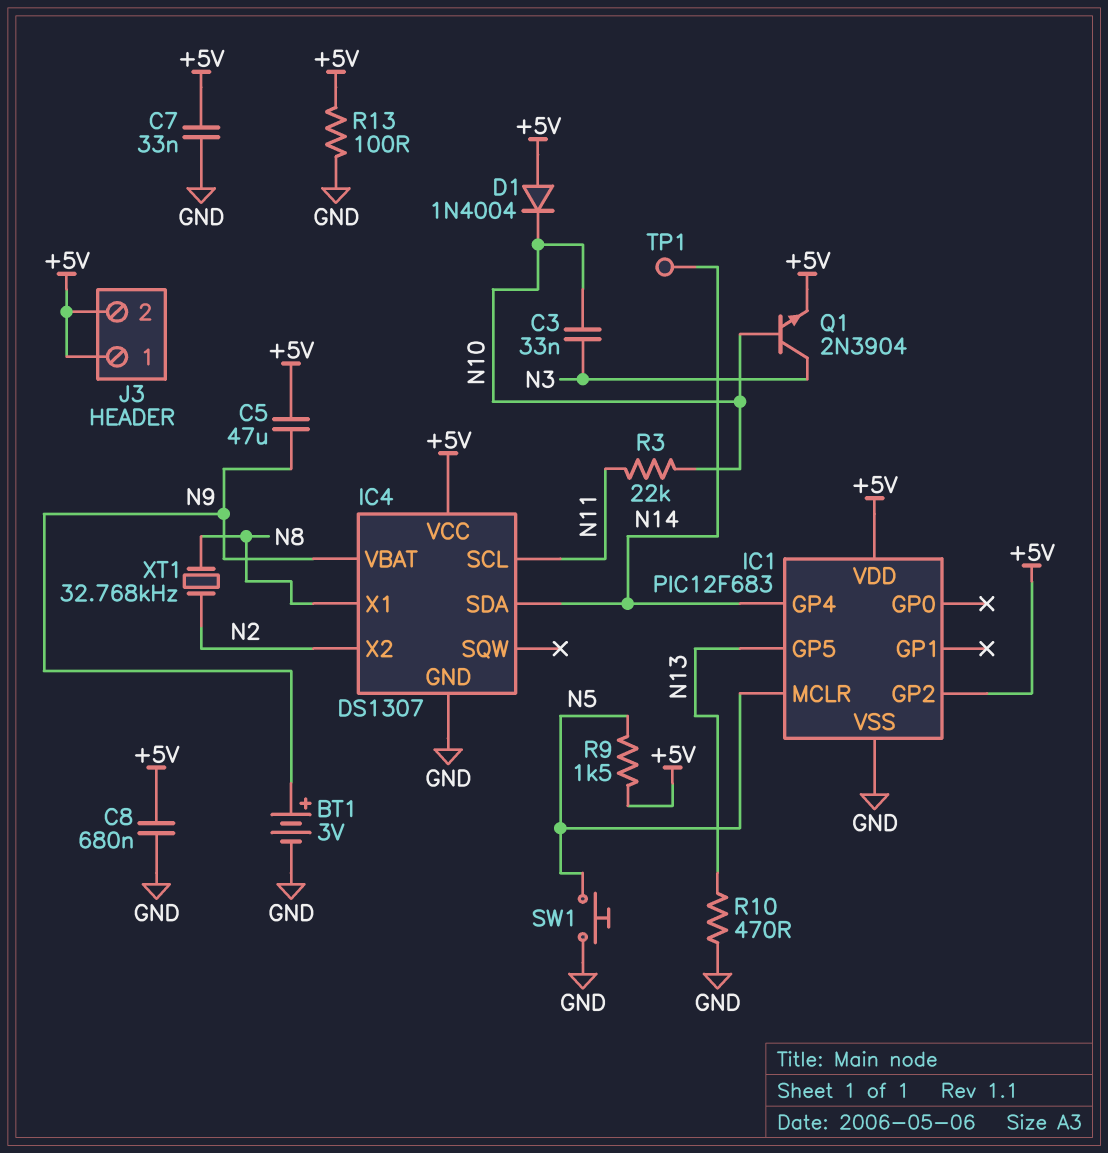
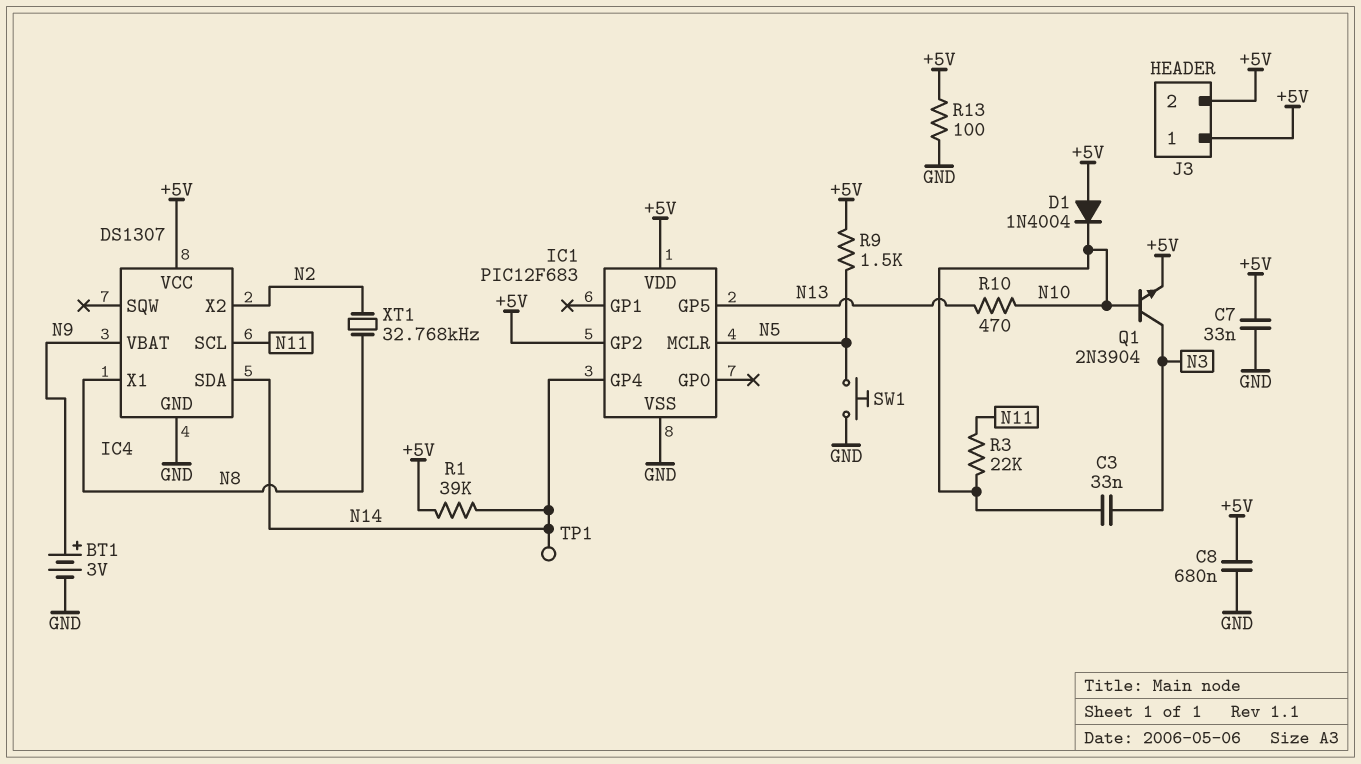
C5: 47uF (+5V, N9) -> none
R1: none -> 39k (+5V, N14)
R10: 470 (GND, N13) -> 470 (N10, N13)

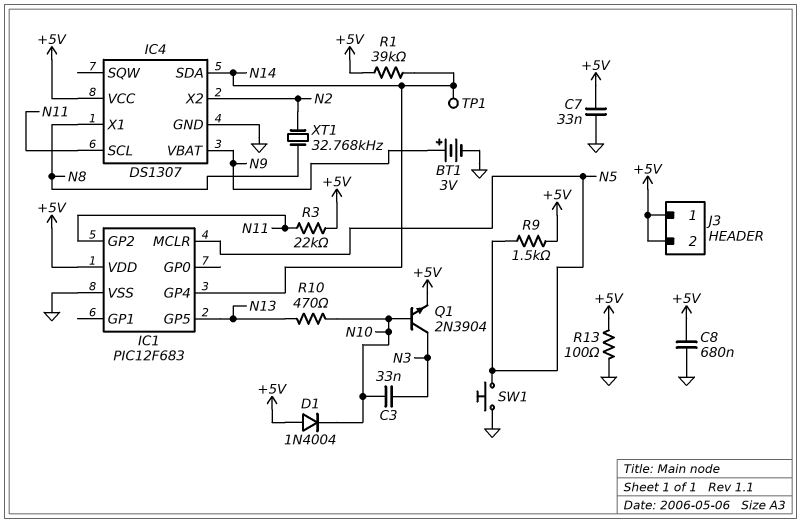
IC1 pin GP2: +5V -> N11
R3: 22k (N10, N11) -> 22k (+5V, N11)

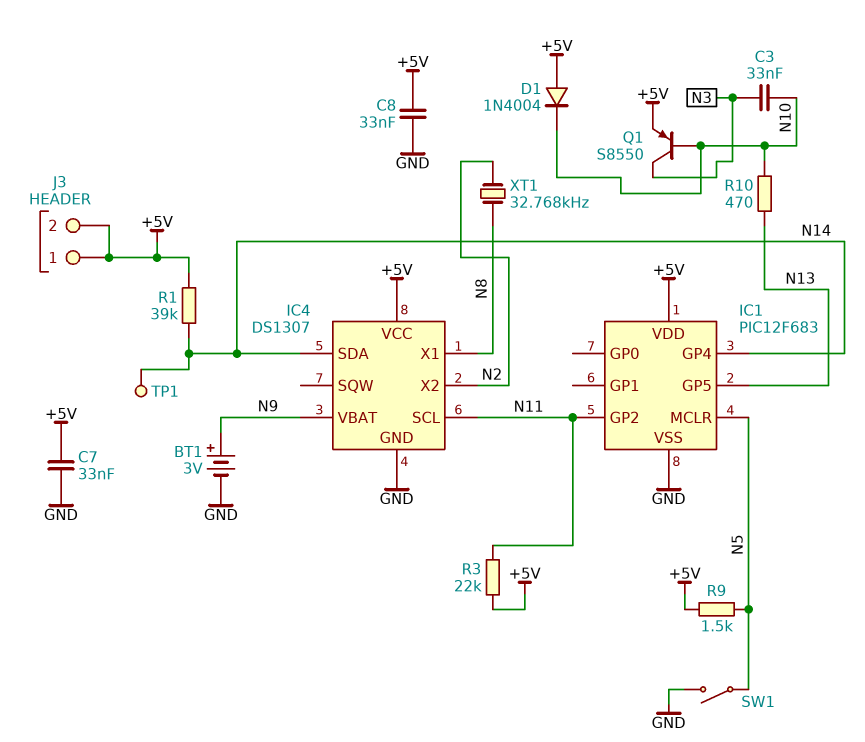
C8: 680nF (+5V, GND) -> 33nF (+5V, GND)
Q1: NPN 2N3904 (B N10, C N3, E +5V) -> PNP S8550 (B N10, C N3, E +5V)
R13: 100 (+5V, GND) -> none
SW1: button (GND, N5) -> switch (GND, N5)

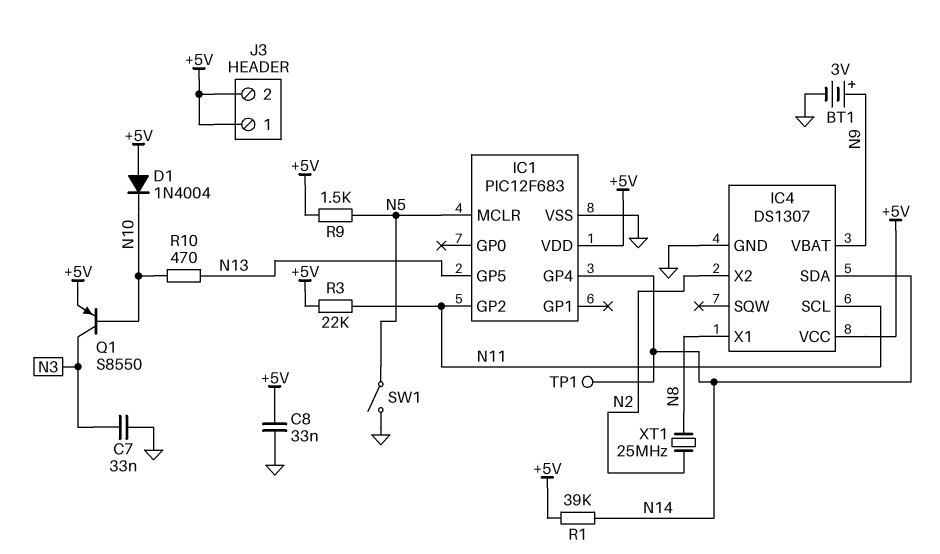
C3: 33nF (N3, N10) -> none
C7: 33nF (+5V, GND) -> 33nF (GND, N3)
XT1: 32.768kHz (N2, N8) -> 25MHz (N2, N8)

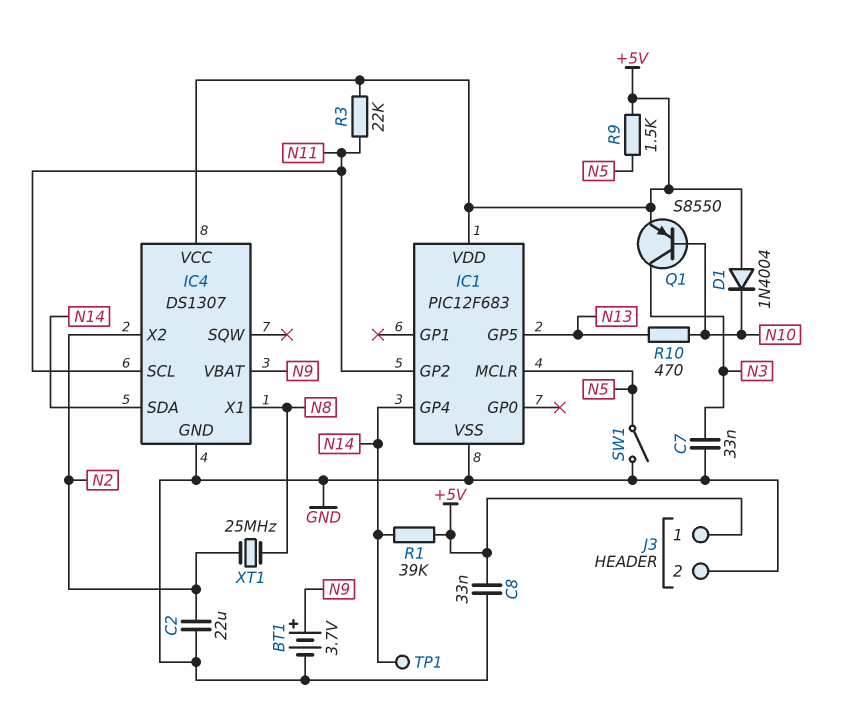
BT1: 3V (plus N9, minus GND) -> 3.7V (plus N9, minus GND)
C2: none -> 22uF (GND, N2)
J3 pin 2: +5V -> GND

